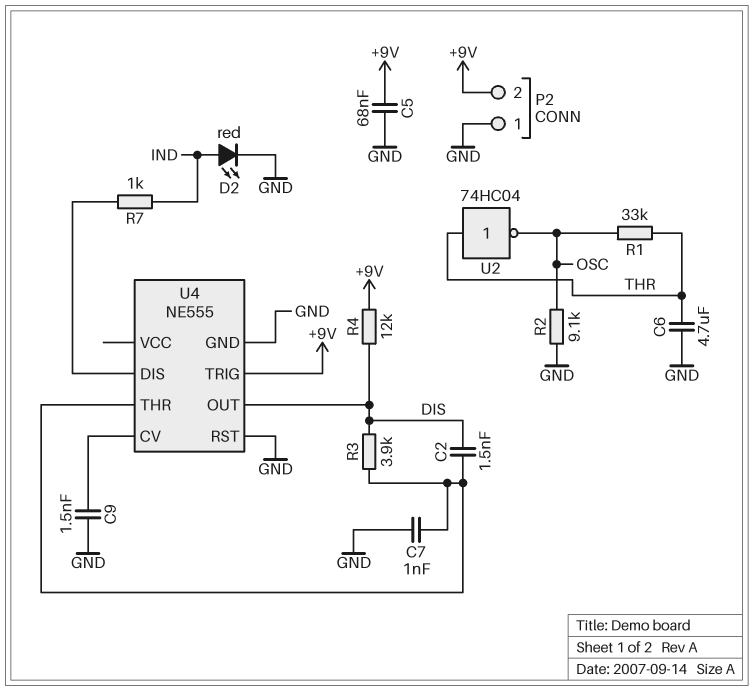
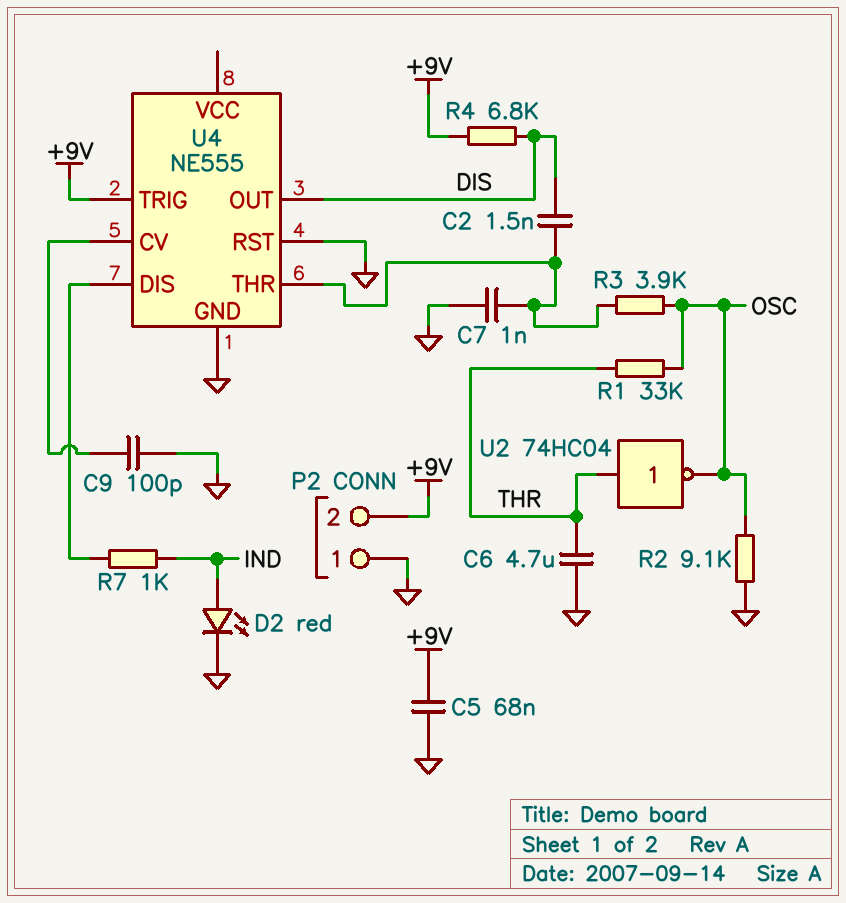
C9: 1.5nF (GND, U4/CV) -> 100pF (GND, U4/CV)
R3: 3.9k (DIS, U4/THR) -> 3.9k (OSC, U4/THR)
R4: 12k (+9V, DIS) -> 6.8k (+9V, DIS)

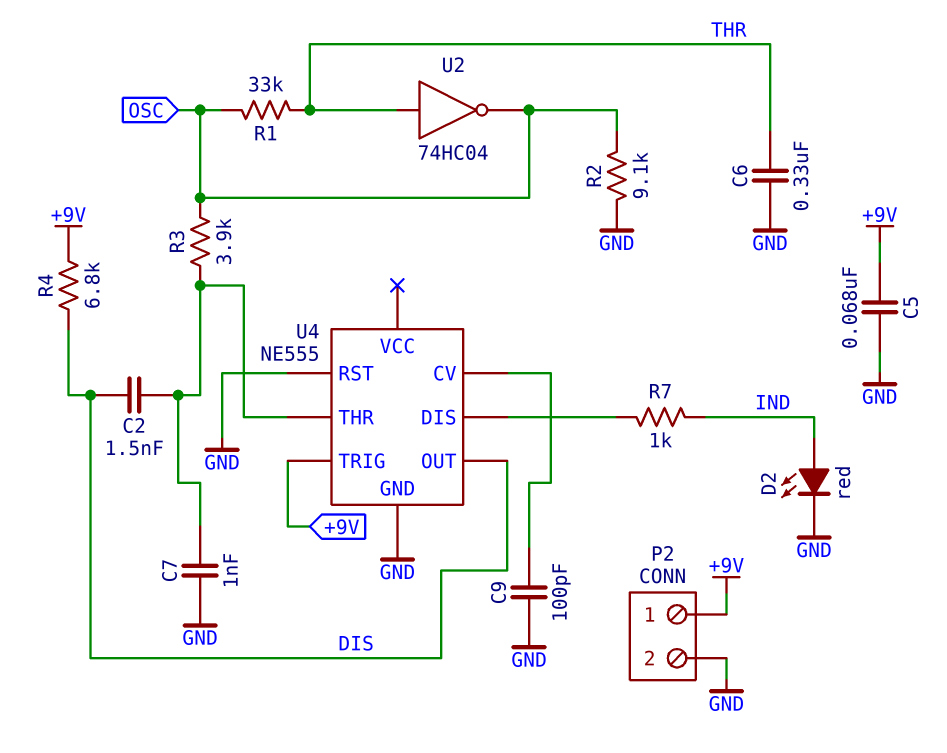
C6: 4.7uF (GND, THR) -> 330nF (GND, THR)
P2 pin 1: GND -> +9V
P2 pin 2: +9V -> GND

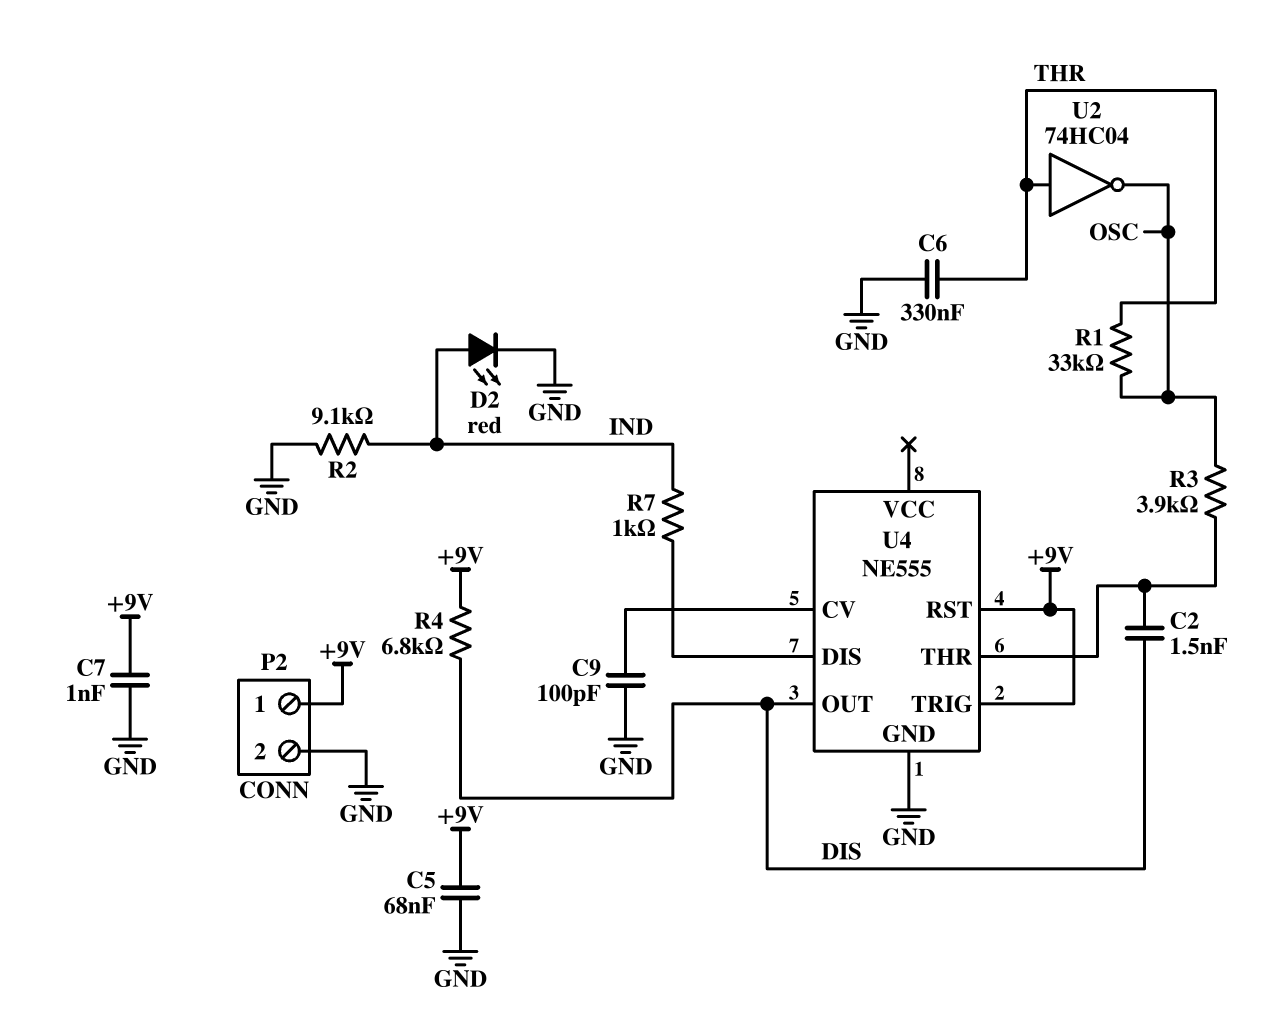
C7: 1nF (GND, U4/THR) -> 1nF (+9V, GND)
R2: 9.1k (GND, OSC) -> 9.1k (GND, IND)
U4 pin RST: GND -> +9V

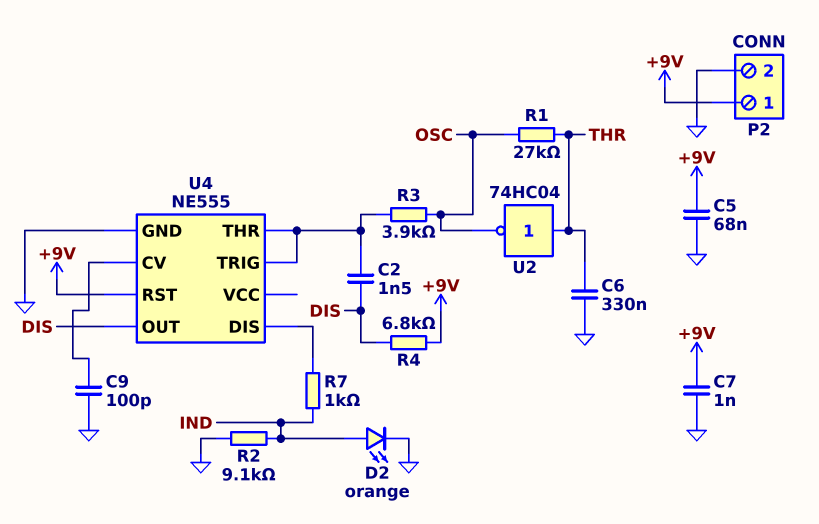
D2: LED red (A IND, K GND) -> LED orange (A IND, K GND)
R1: 33k (OSC, THR) -> 27k (OSC, THR)
U4 pin TRIG: +9V -> U4/THR

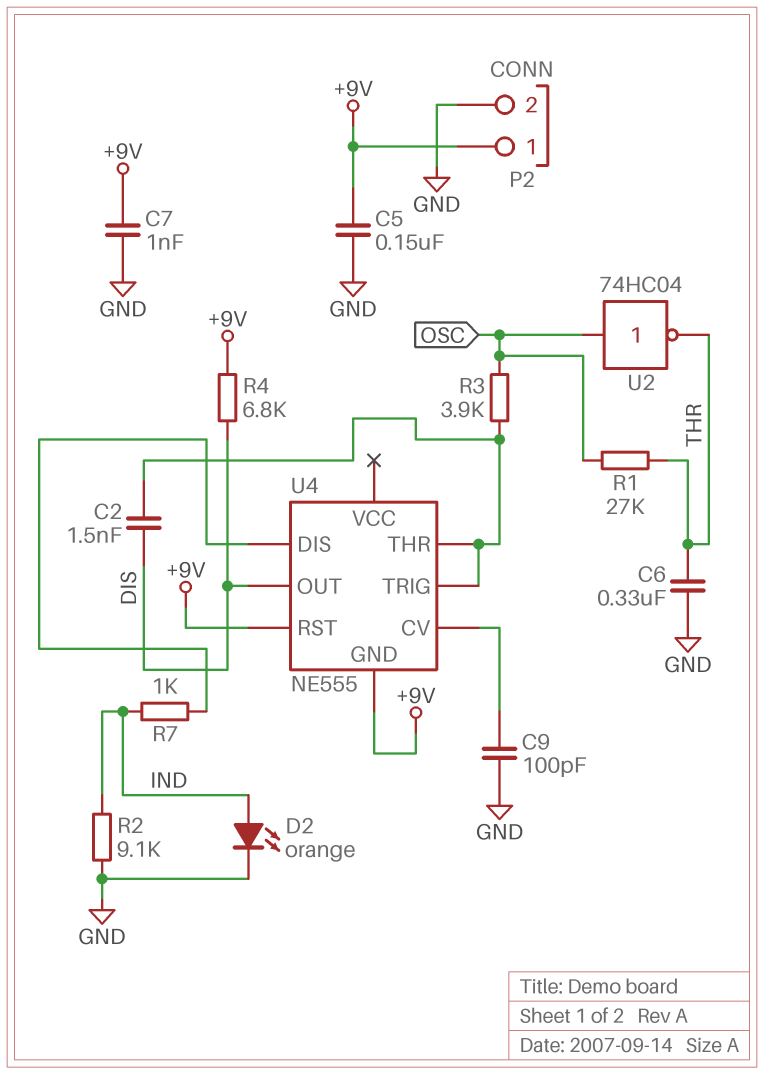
C5: 68nF (+9V, GND) -> 150nF (+9V, GND)
U2: NOT 74HC04 (in THR, out OSC) -> NOT 74HC04 (in OSC, out THR)
U4 pin GND: GND -> +9V

